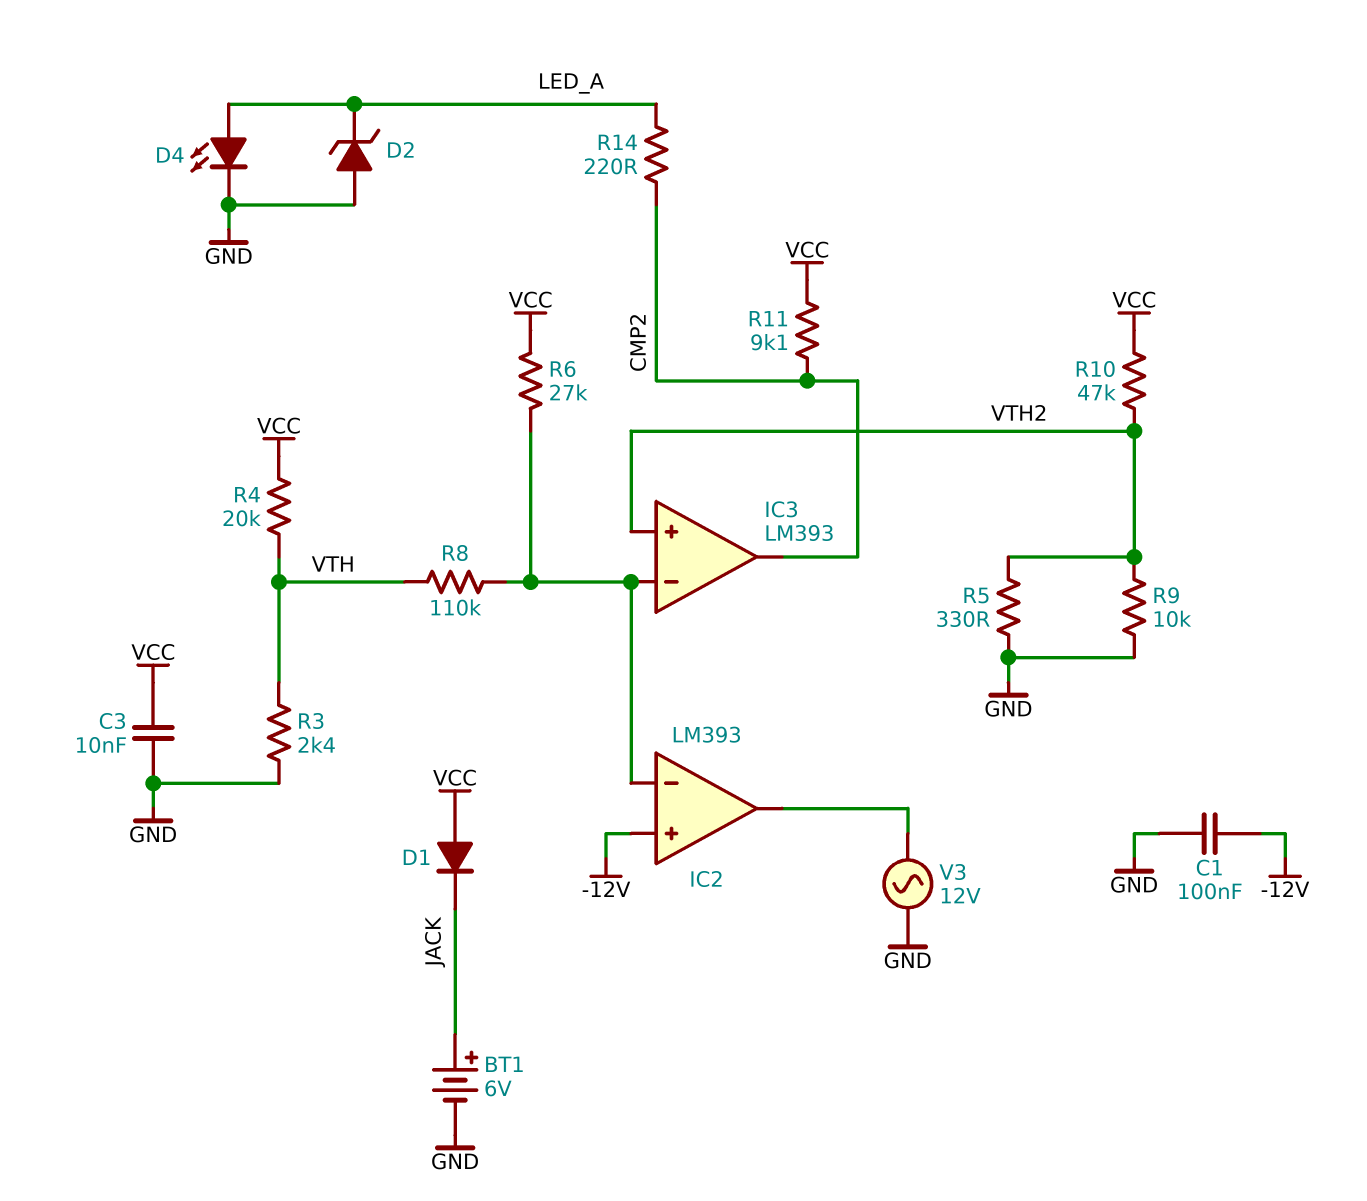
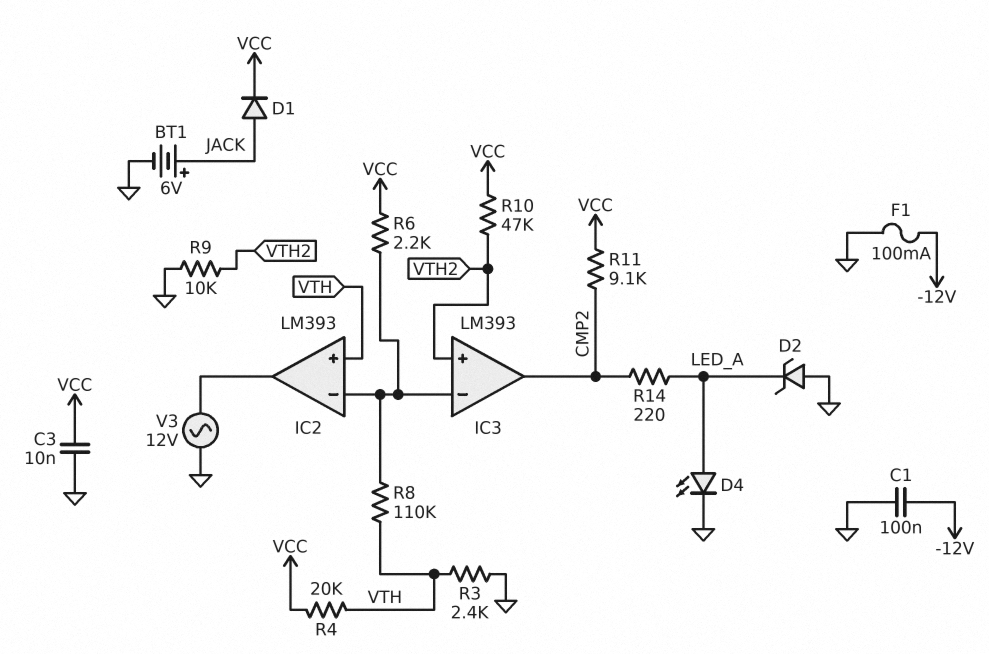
D1: diode (A VCC, K JACK) -> diode (A JACK, K VCC)
F1: none -> 100mA (-12V, GND)
IC2 pin in+: -12V -> VTH
R5: 330 (GND, VTH2) -> none
R6: 27k (IC2/in-, VCC) -> 2.2k (IC2/in-, VCC)

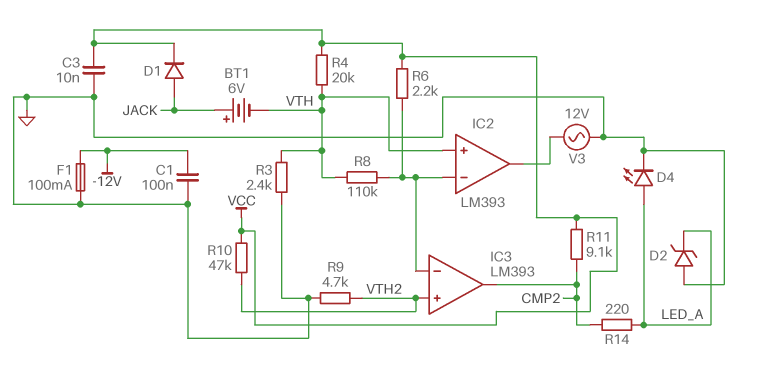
BT1: 6V (plus JACK, minus GND) -> 6V (plus JACK, minus VTH)
R9: 10k (GND, VTH2) -> 4.7k (GND, VTH2)

